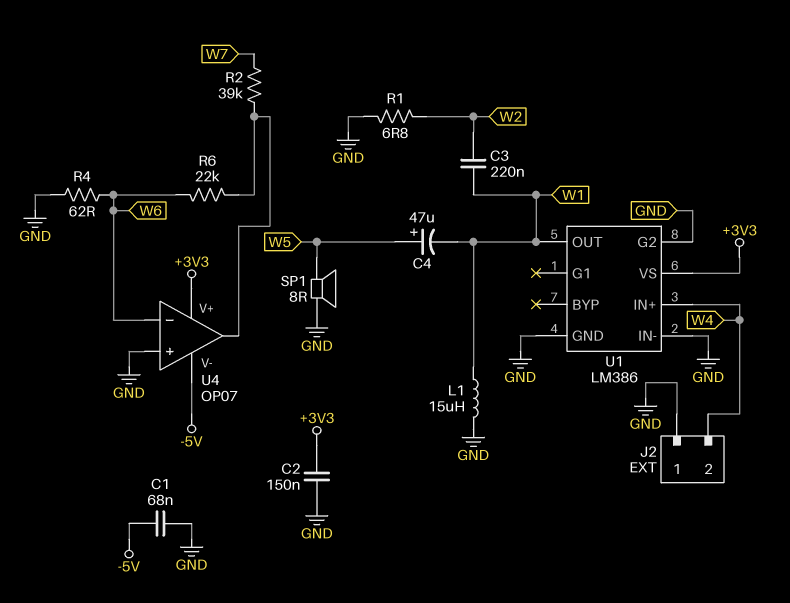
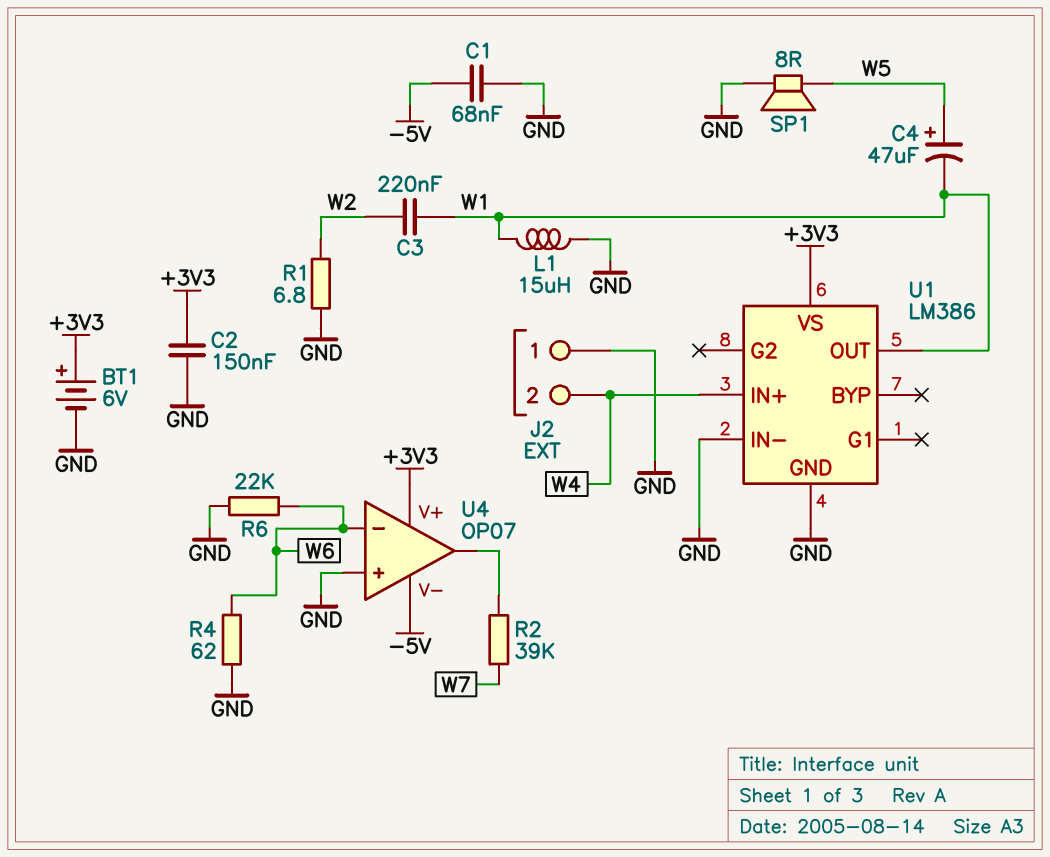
BT1: none -> 6V (plus +3V3, minus GND)
R6: 22k (U4/out, W6) -> 22k (GND, W6)
U1 pin G2: GND -> none

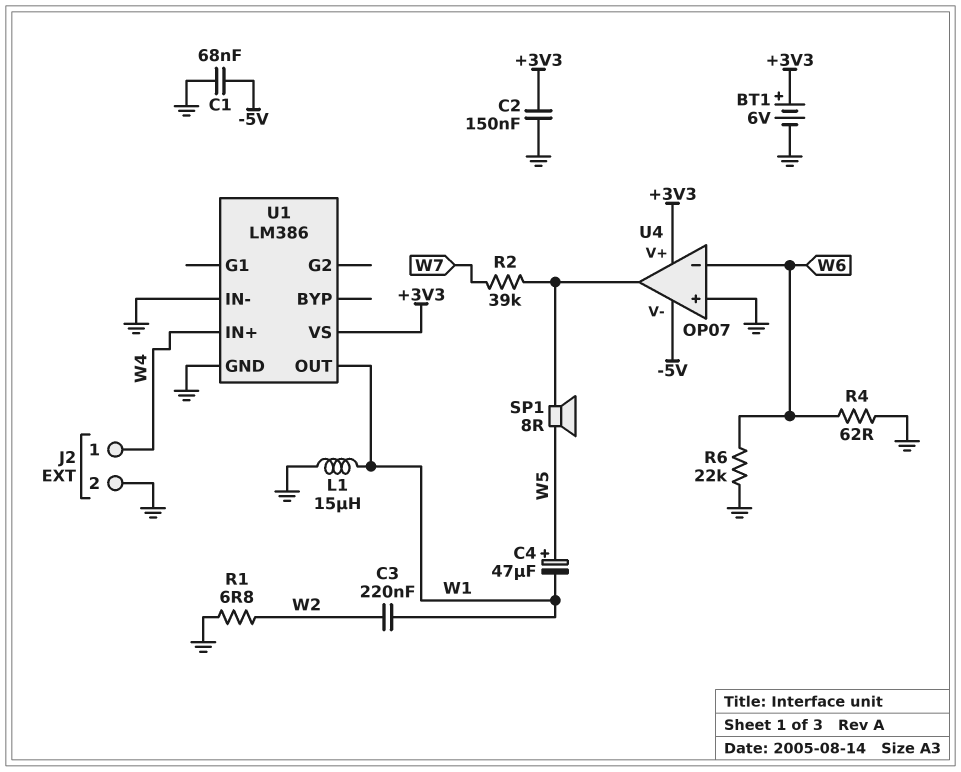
J2 pin 1: GND -> W4
J2 pin 2: W4 -> GND
SP1: speaker 8R (GND, W5) -> speaker 8R (U4/out, W5)

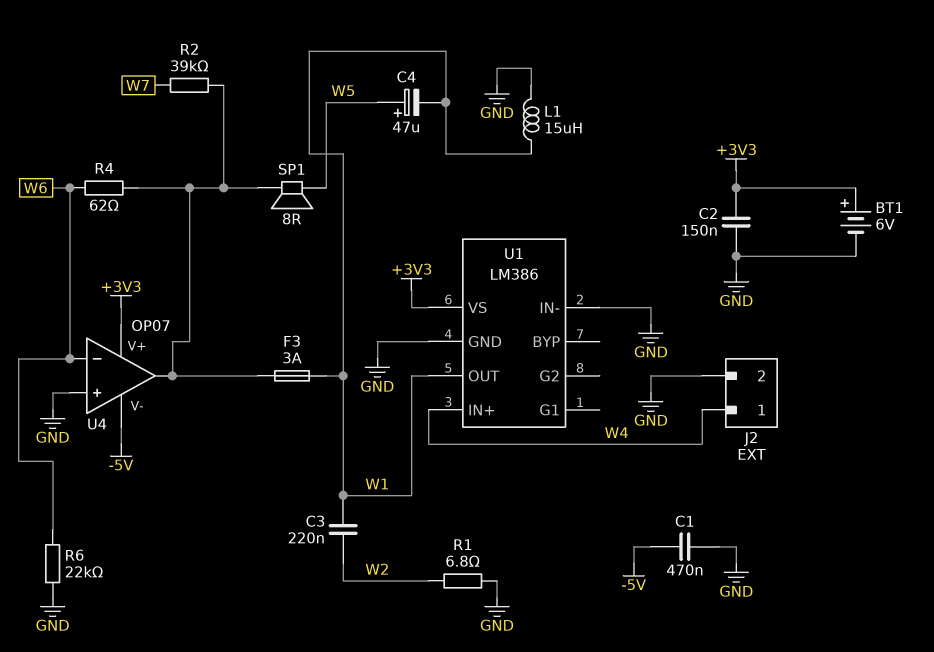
C1: 68nF (-5V, GND) -> 470nF (-5V, GND)
F3: none -> 3A (U4/out, W1)
R4: 62 (GND, W6) -> 62 (U4/out, W6)

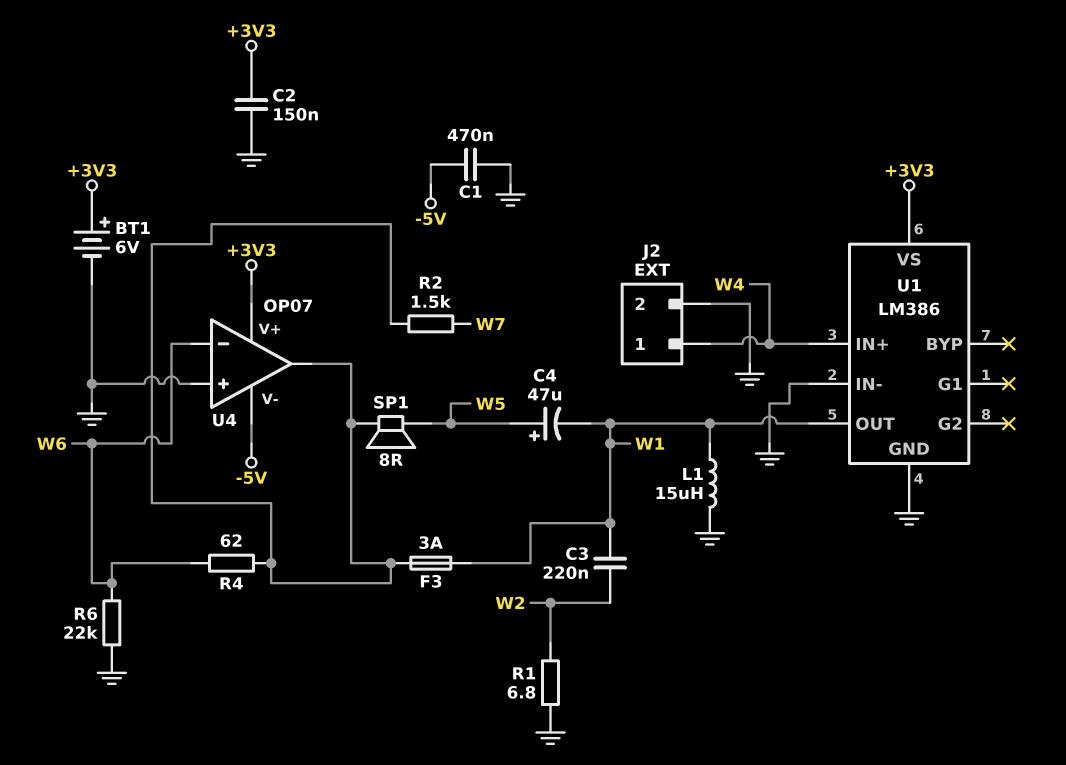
R2: 39k (U4/out, W7) -> 1.5k (U4/out, W7)

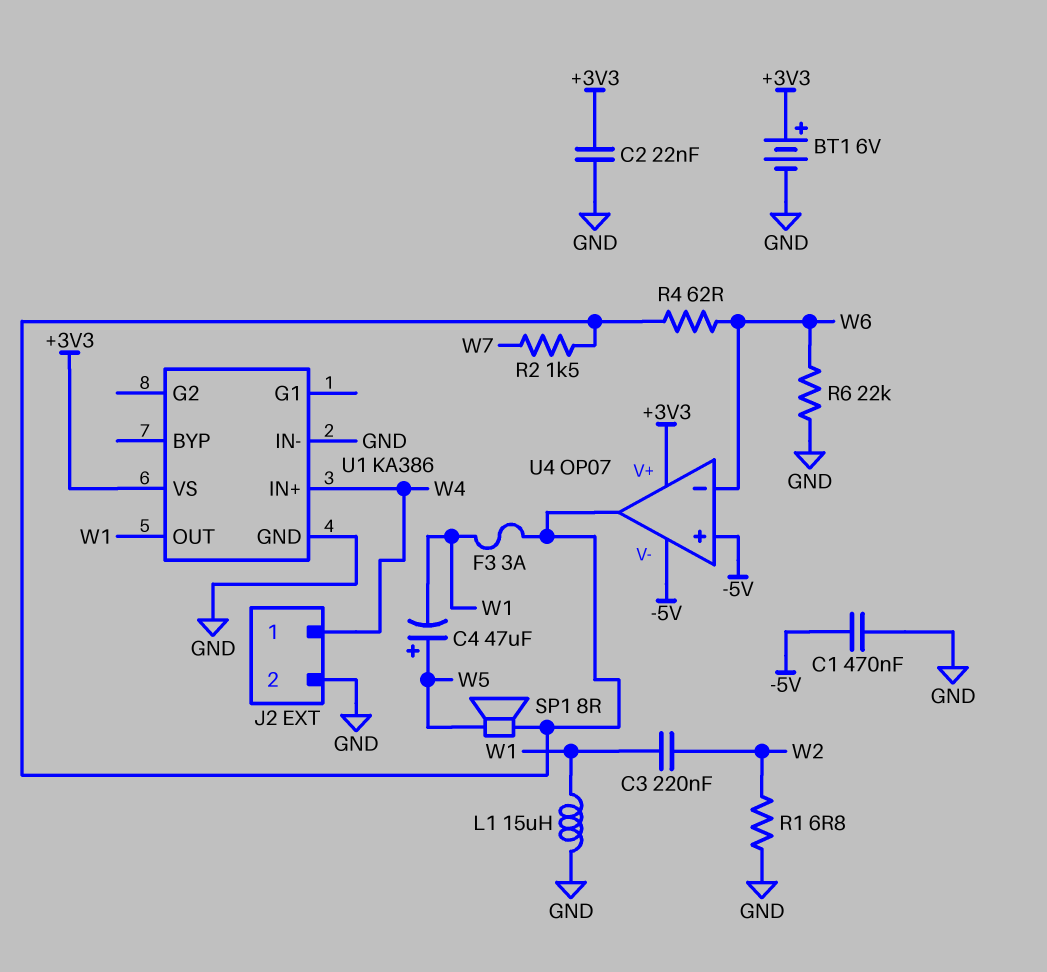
C2: 150nF (+3V3, GND) -> 22nF (+3V3, GND)
U1: LM386 -> KA386
U4 pin in+: GND -> -5V

